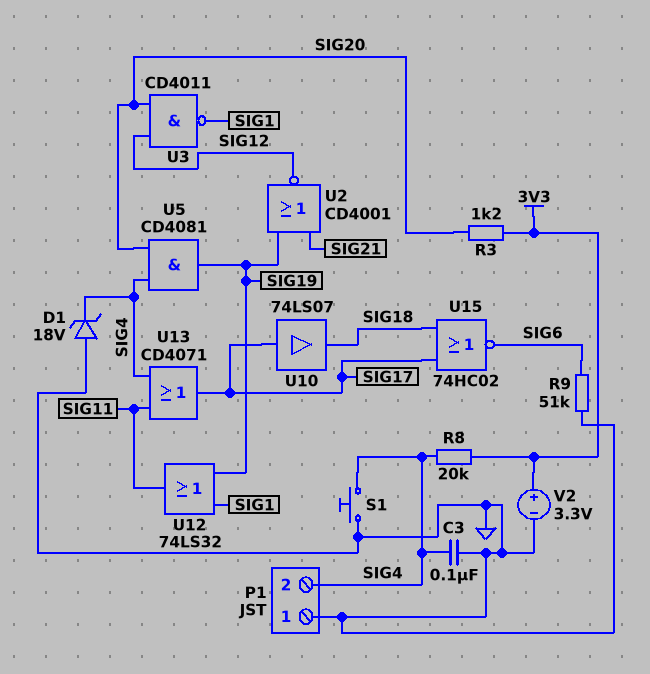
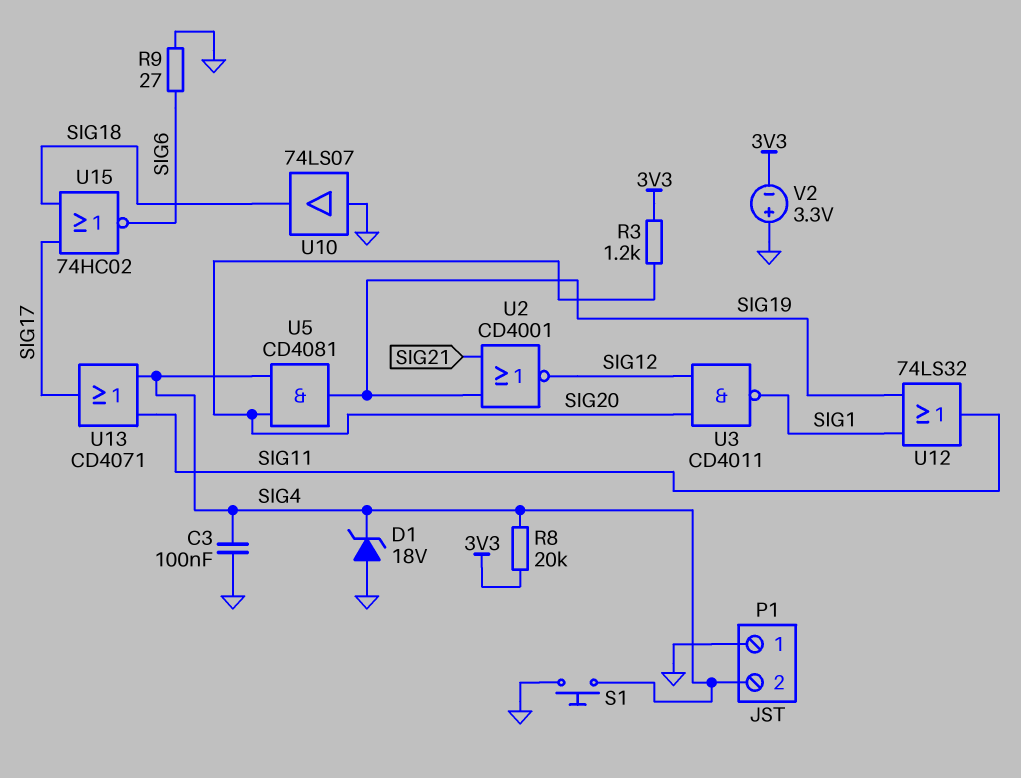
R9: 51k (GND, SIG6) -> 27 (GND, SIG6)
U10: buffer 74LS07 (in SIG17, out SIG18) -> buffer 74LS07 (in GND, out SIG18)
V2: 3.3V (plus 3V3, minus GND) -> 3.3V (plus GND, minus 3V3)

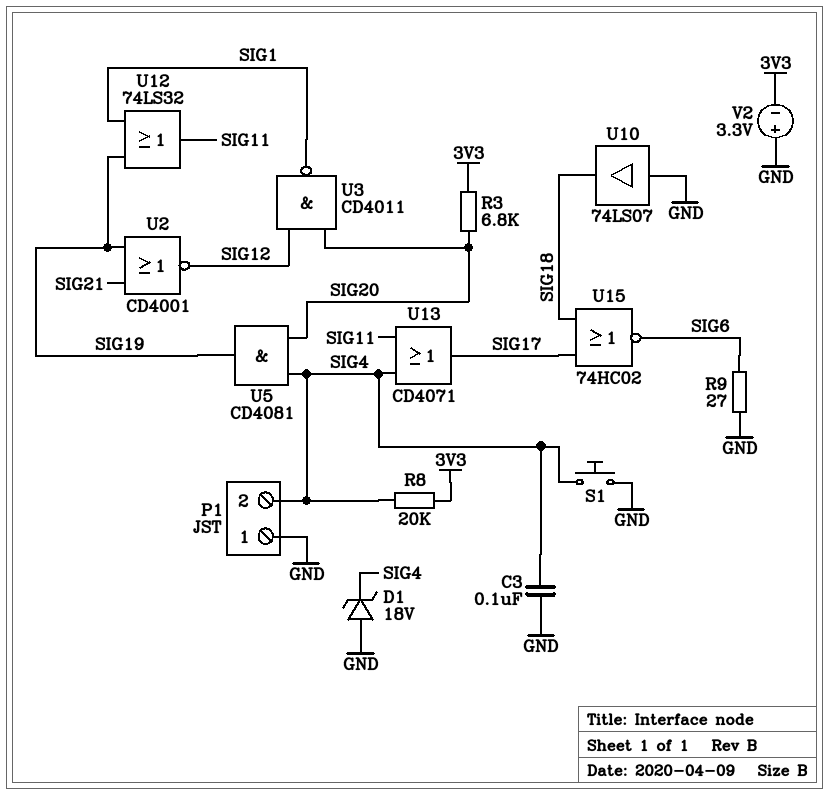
R3: 1.2k (3V3, SIG20) -> 6.8k (3V3, SIG20)

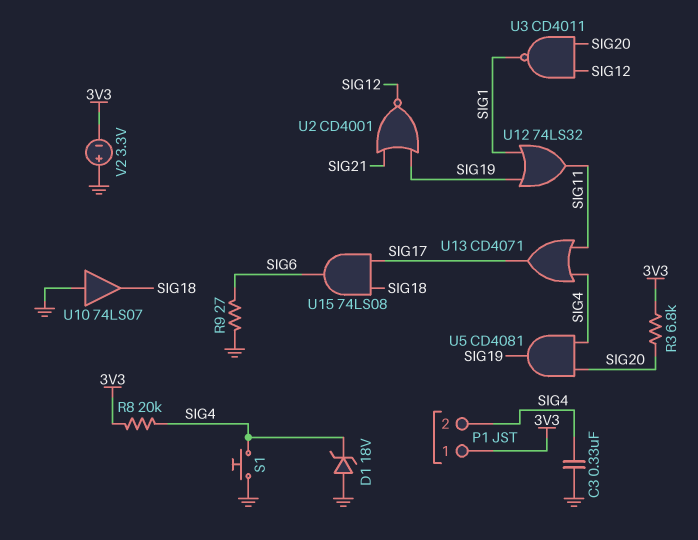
C3: 100nF (GND, SIG4) -> 330nF (GND, SIG4)
P1 pin 1: GND -> 3V3
U15: NOR 74HC02 (in SIG17, in SIG18, out SIG6) -> AND 74LS08 (in SIG17, in SIG18, out SIG6)

